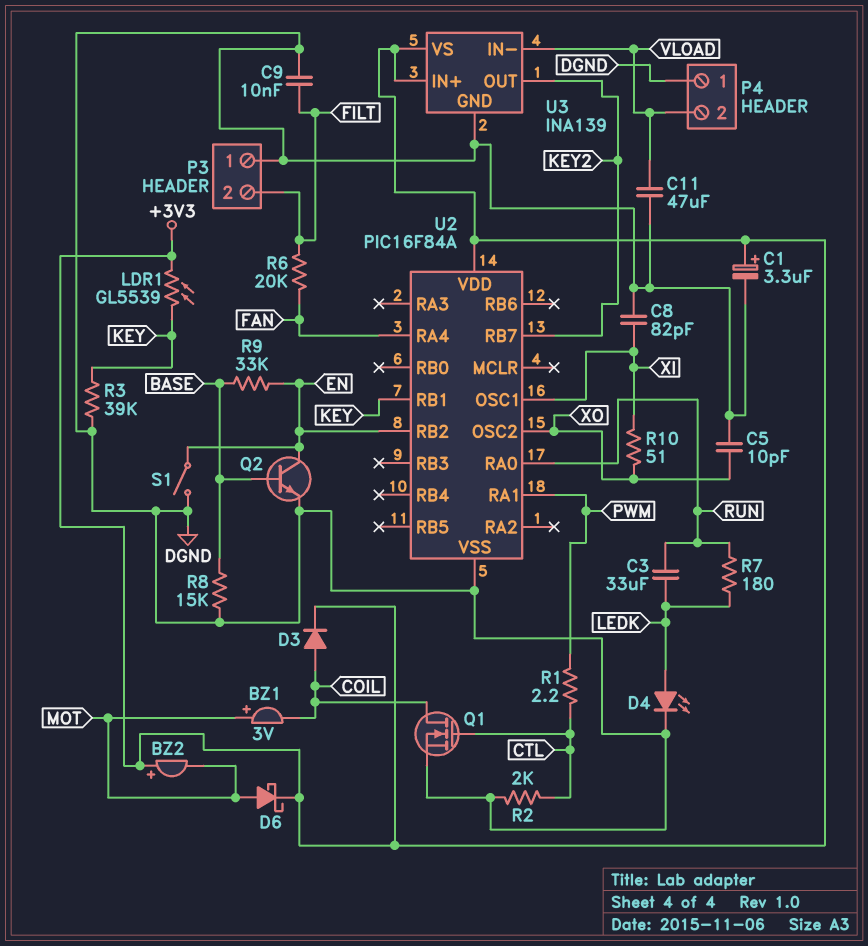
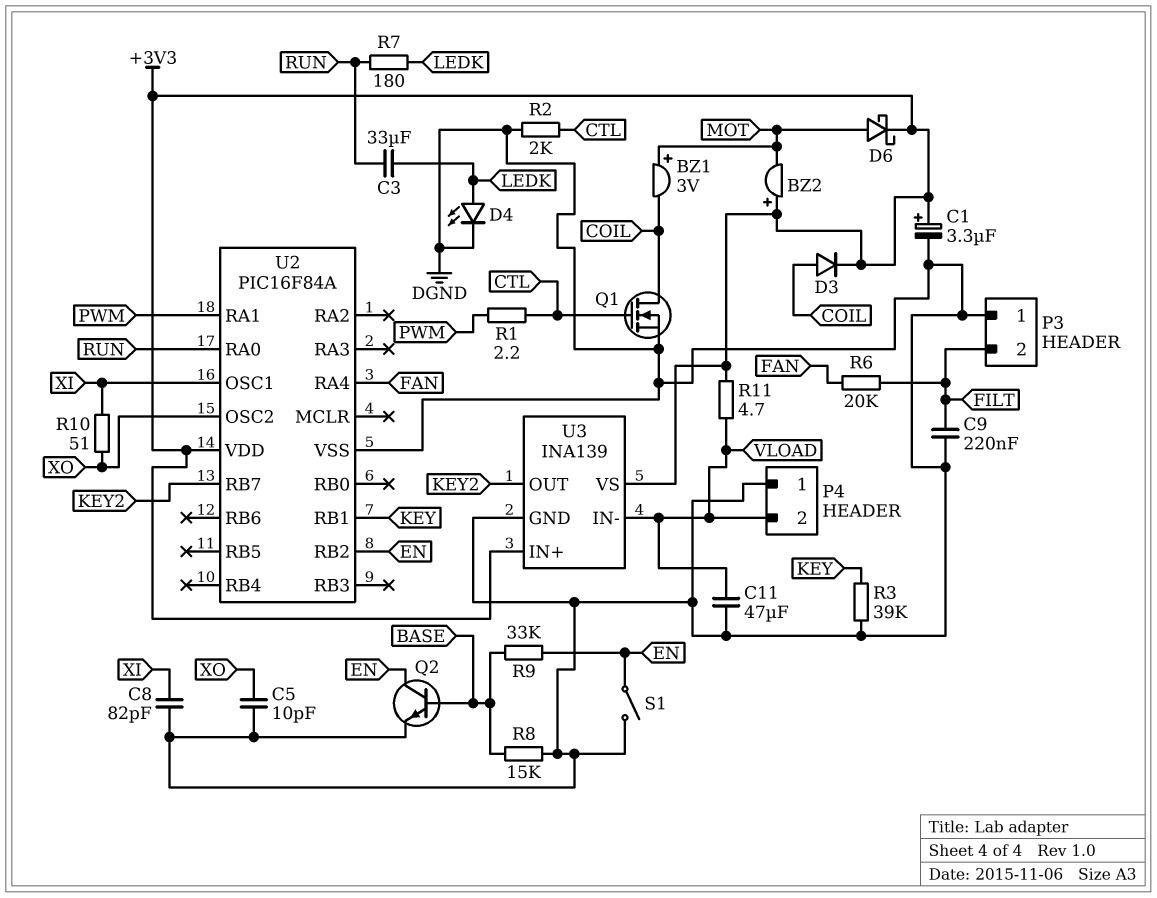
C9: 10nF (DGND, FILT) -> 220nF (DGND, FILT)
LDR1: GL5539 (+3V3, KEY) -> none
R11: none -> 4.7 (+3V3, VLOAD)

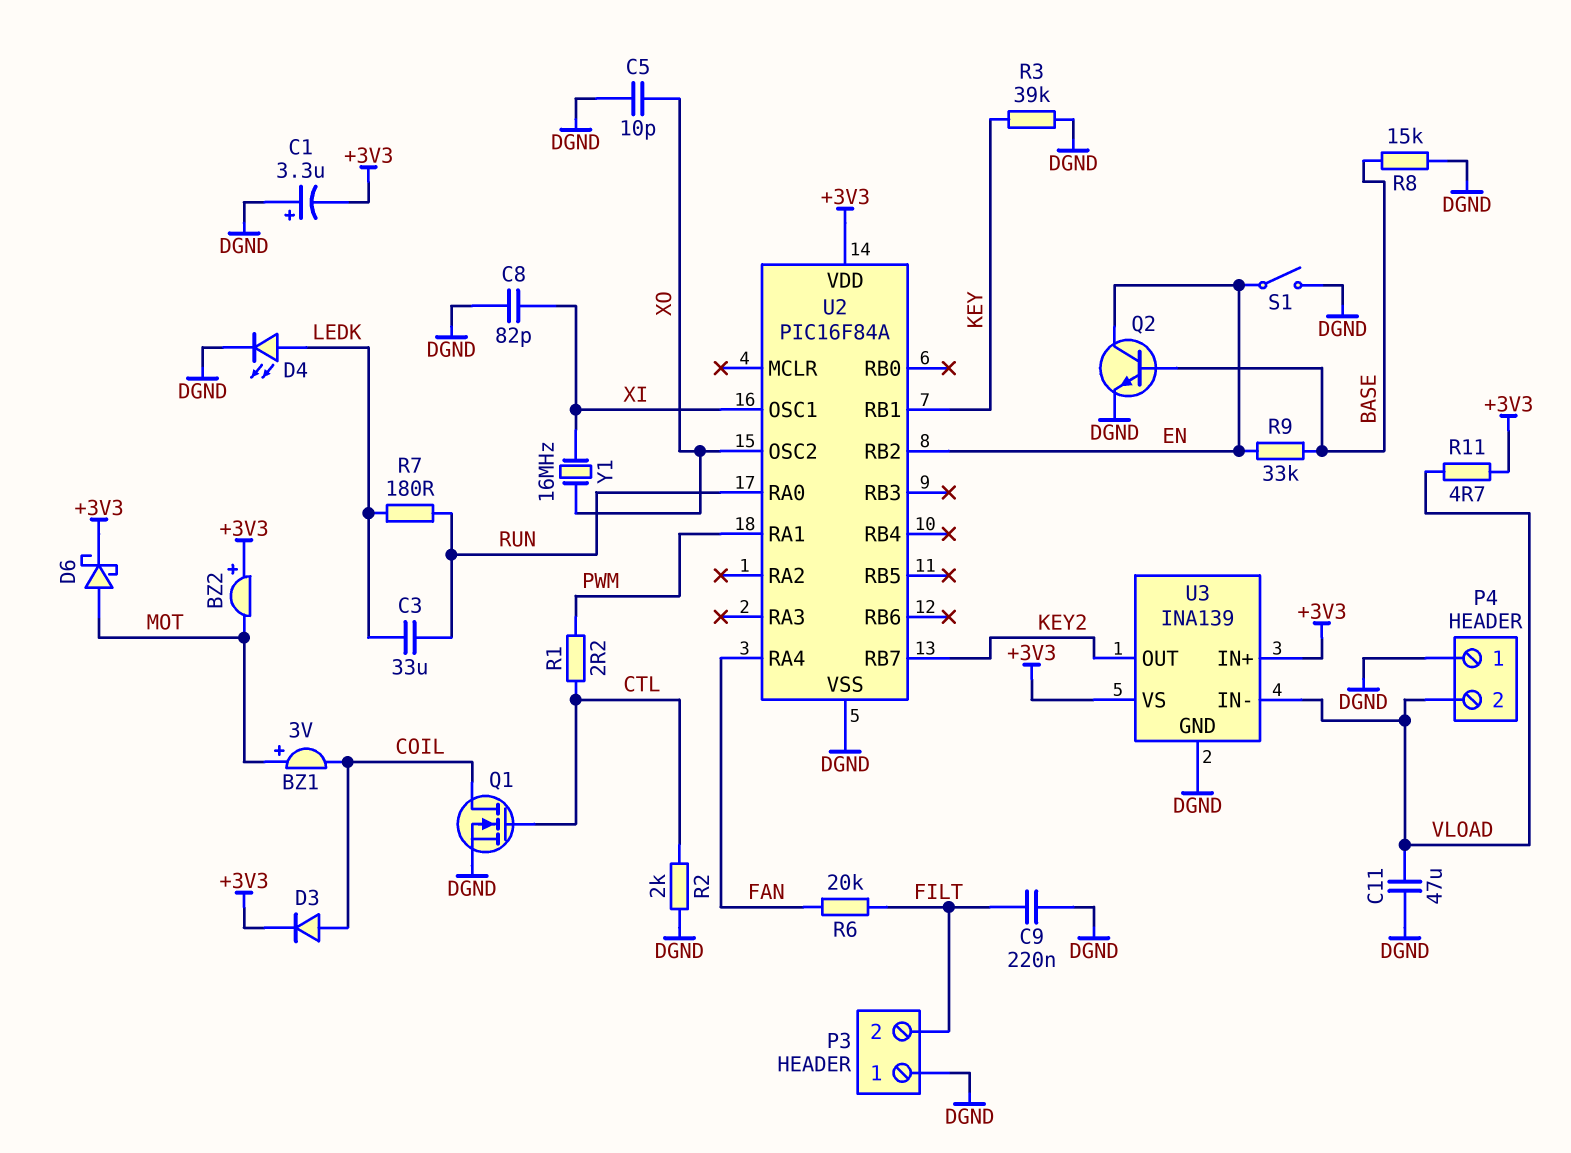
C1: 3.3uF (plus +3V3, minus DGND) -> 3.3uF (plus DGND, minus +3V3)
R10: 51 (XI, XO) -> none
Y1: none -> 16MHz (XI, XO)

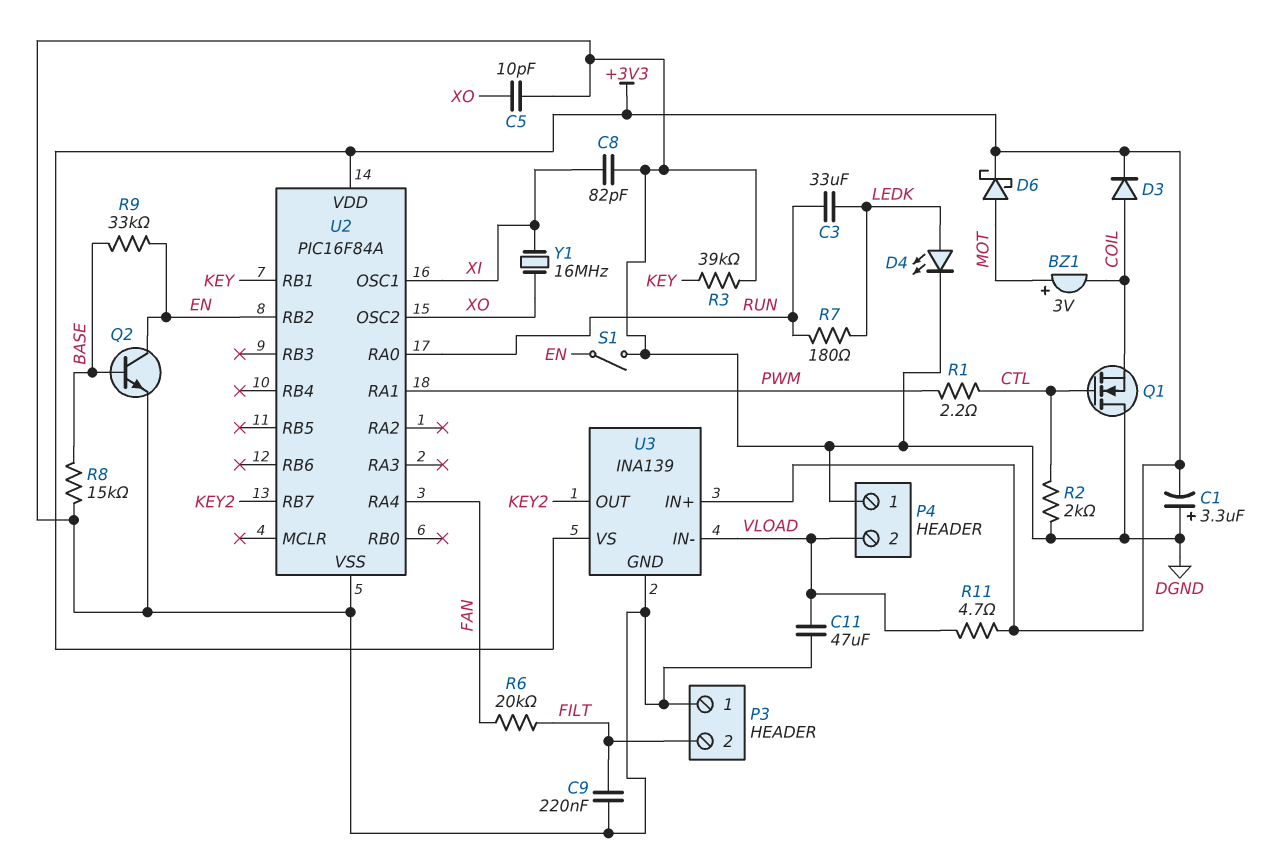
BZ2: buzzer (plus +3V3, minus MOT) -> none
Q1: NMOS (G CTL, D COIL, S DGND) -> NMOS (G CTL, D DGND, S COIL)

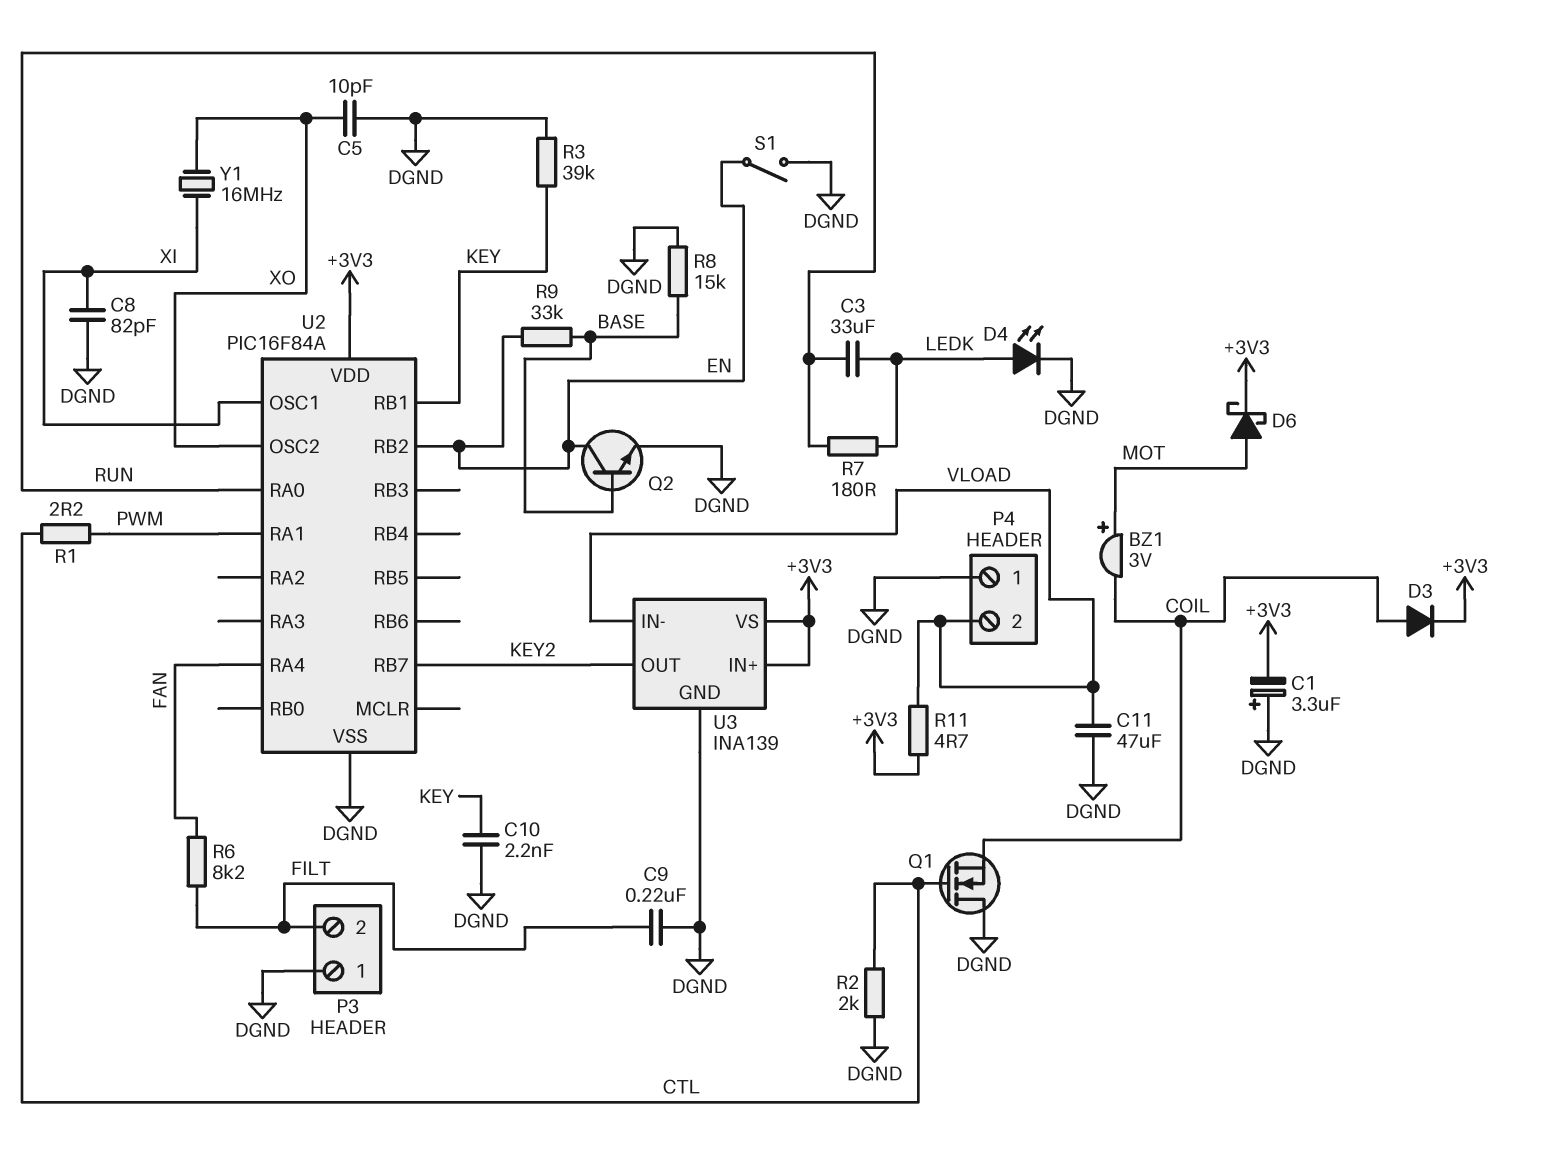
C10: none -> 2.2nF (DGND, KEY)
R6: 20k (FAN, FILT) -> 8.2k (FAN, FILT)

